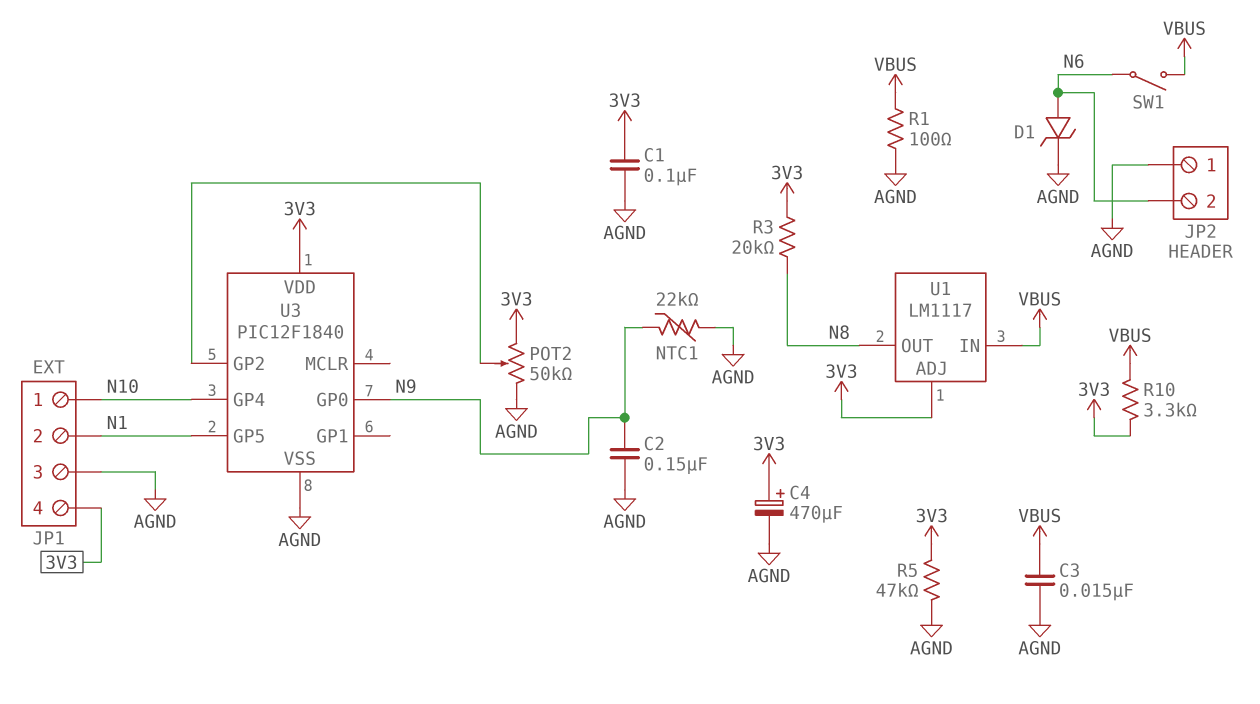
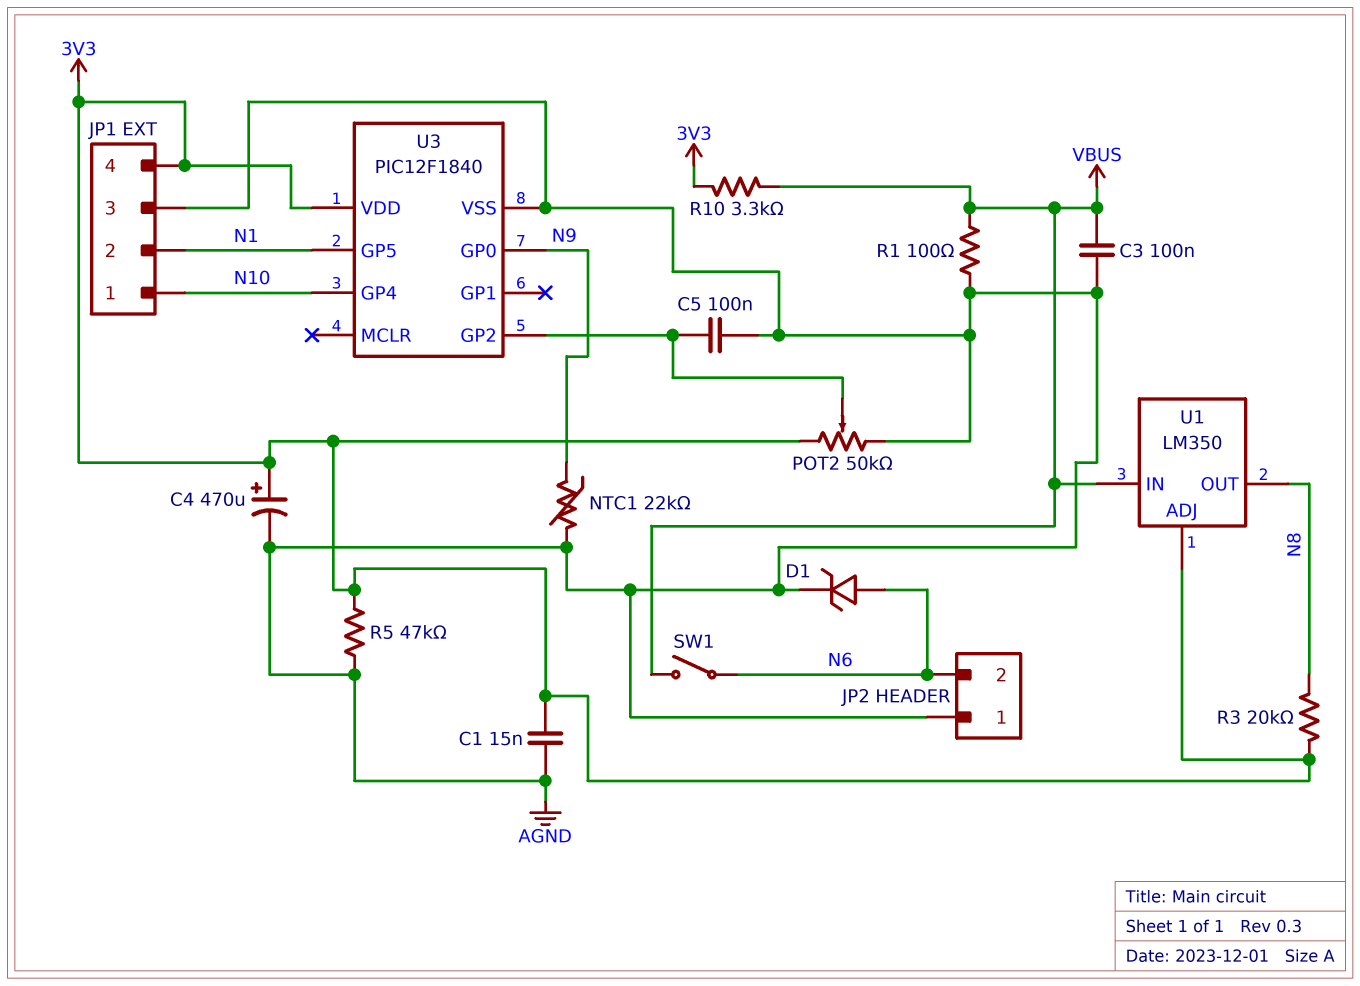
C1: 100nF (3V3, AGND) -> 15nF (3V3, AGND)
C2: 150nF (AGND, N9) -> none
C3: 15nF (AGND, VBUS) -> 100nF (AGND, VBUS)
C5: none -> 100nF (AGND, U3/GP2)
U1: LM1117 -> LM350

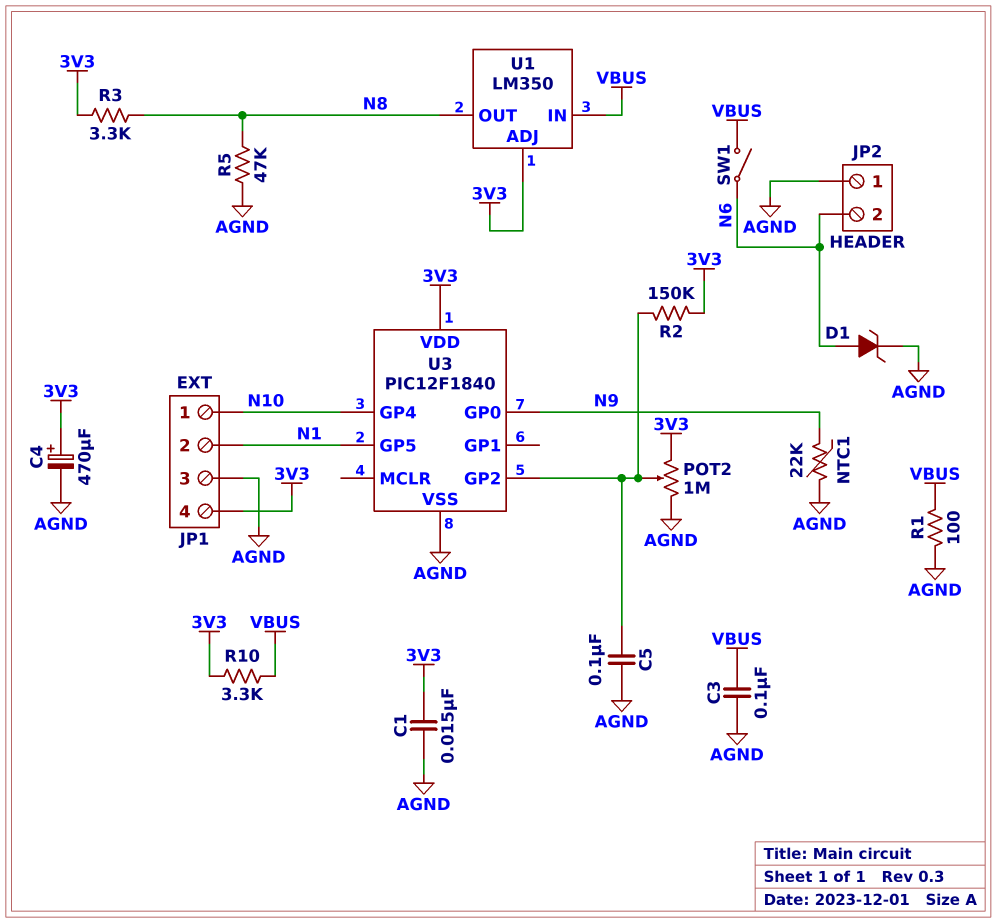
POT2: 50k (3V3, AGND, wiper U3/GP2) -> 1M (3V3, AGND, wiper U3/GP2)
R2: none -> 150k (3V3, U3/GP2)
R3: 20k (3V3, N8) -> 3.3k (3V3, N8)
R5: 47k (3V3, AGND) -> 47k (AGND, N8)

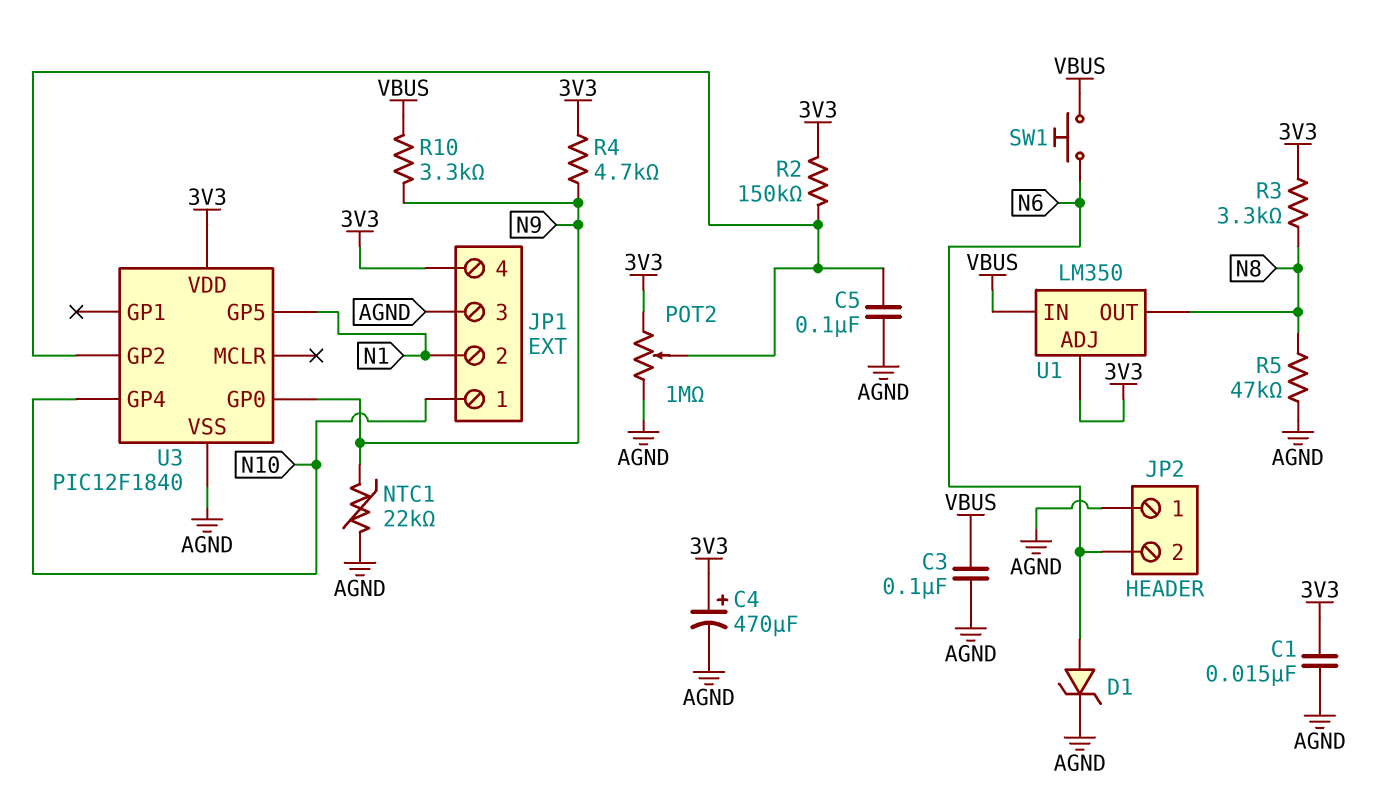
R1: 100 (AGND, VBUS) -> none
R4: none -> 4.7k (3V3, N9)
R10: 3.3k (3V3, VBUS) -> 3.3k (N9, VBUS)
SW1: switch (N6, VBUS) -> button (N6, VBUS)

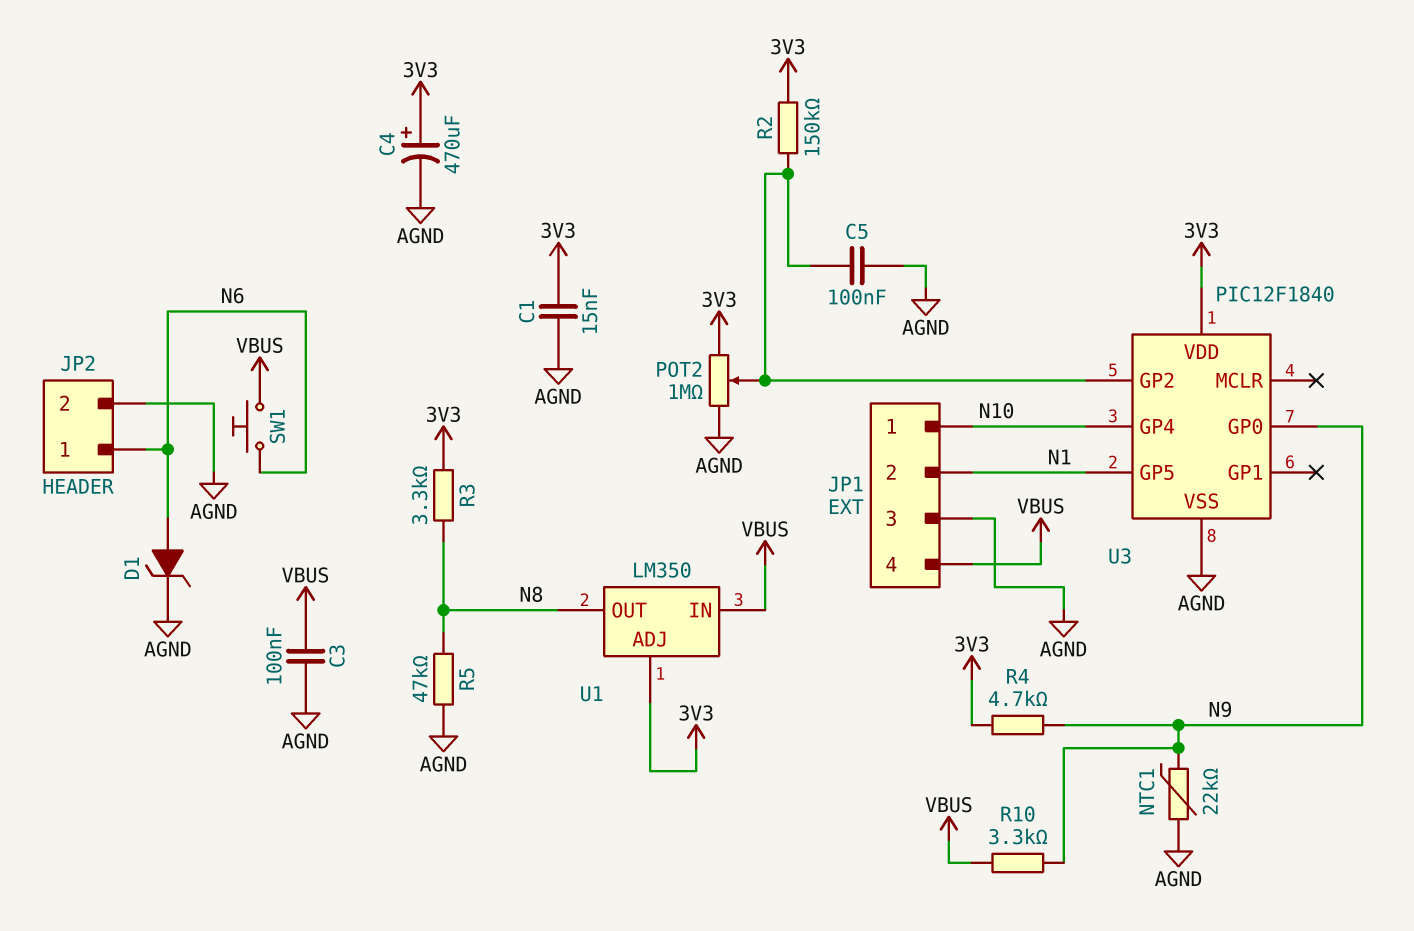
JP1 pin 4: 3V3 -> VBUS
JP2 pin 1: AGND -> N6
JP2 pin 2: N6 -> AGND

